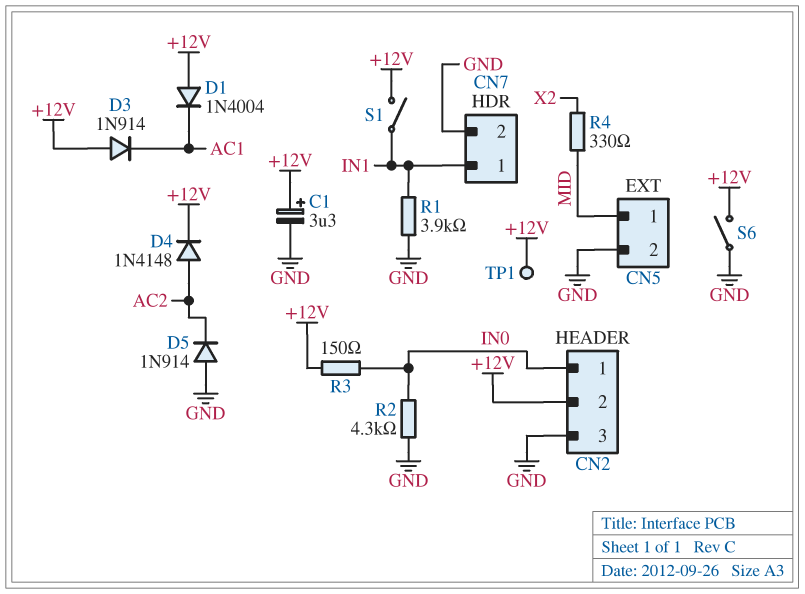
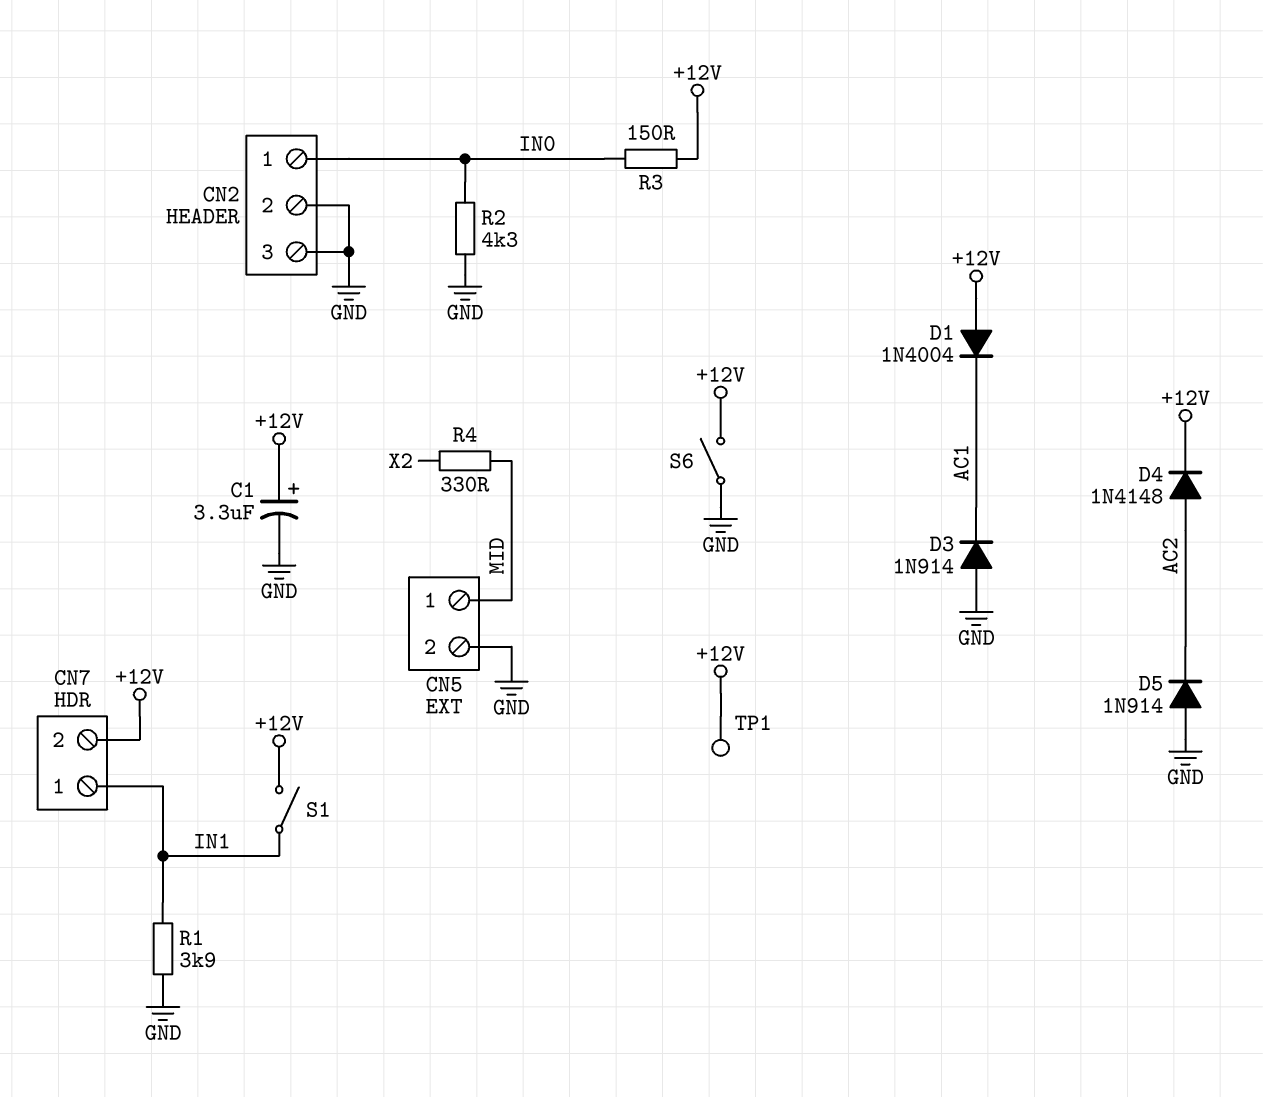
CN2 pin 2: +12V -> GND
CN7 pin 2: GND -> +12V
D3: diode 1N914 (A +12V, K AC1) -> diode 1N914 (A GND, K AC1)

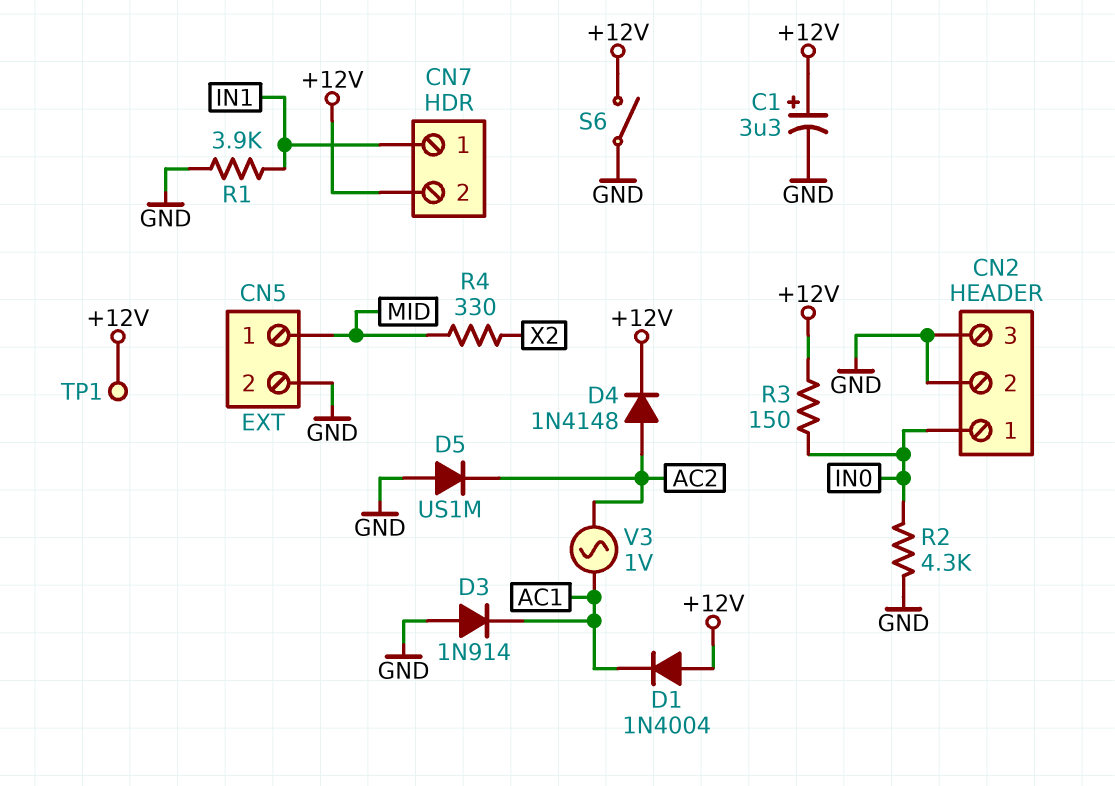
D5: diode 1N914 (A GND, K AC2) -> diode US1M (A GND, K AC2)
S1: switch (+12V, IN1) -> none
V3: none -> AC 1V (AC1, AC2)

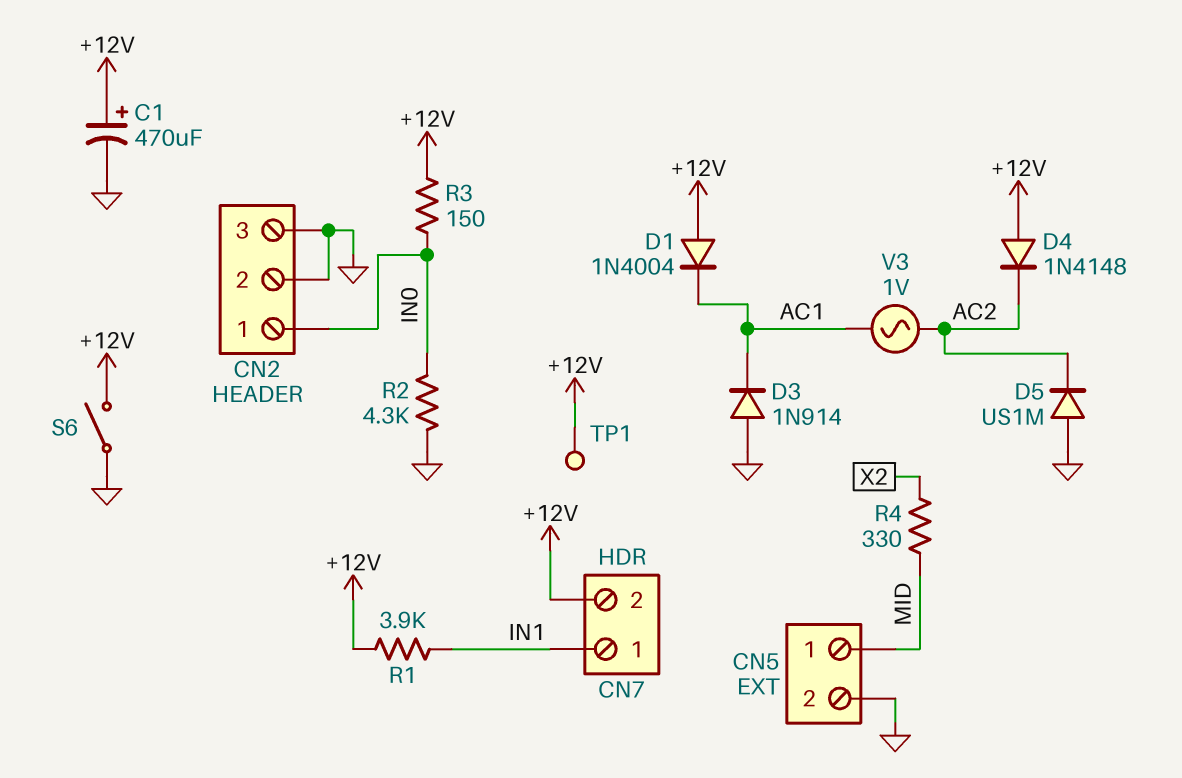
C1: 3.3uF (plus +12V, minus GND) -> 470uF (plus +12V, minus GND)
D4: diode 1N4148 (A AC2, K +12V) -> diode 1N4148 (A +12V, K AC2)
R1: 3.9k (GND, IN1) -> 3.9k (+12V, IN1)

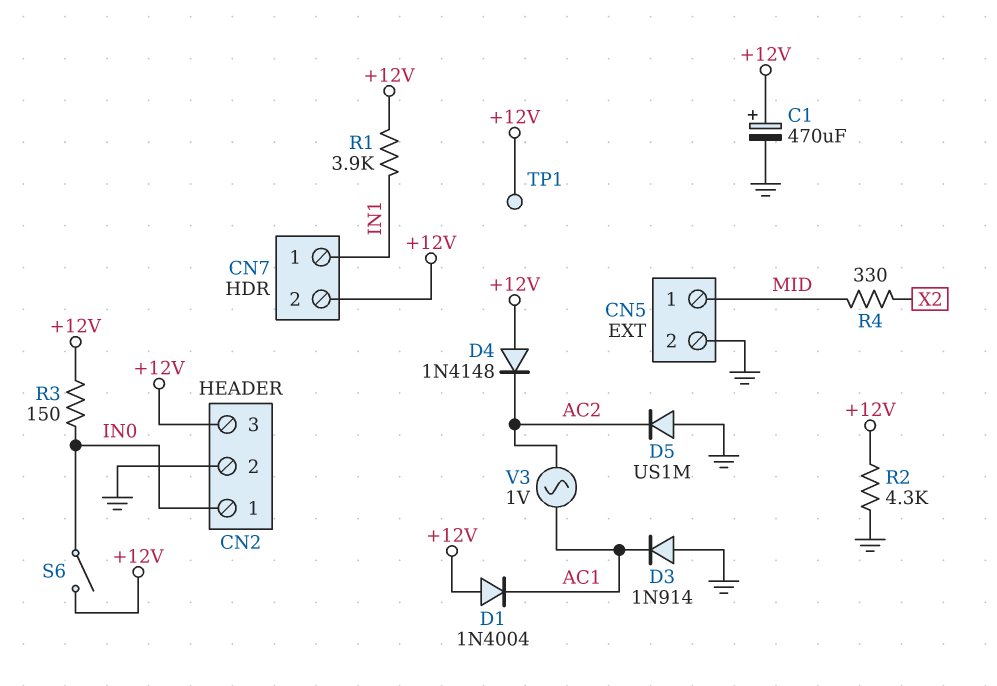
CN2 pin 3: GND -> +12V
R2: 4.3k (GND, IN0) -> 4.3k (+12V, GND)
S6: switch (+12V, GND) -> switch (+12V, IN0)

